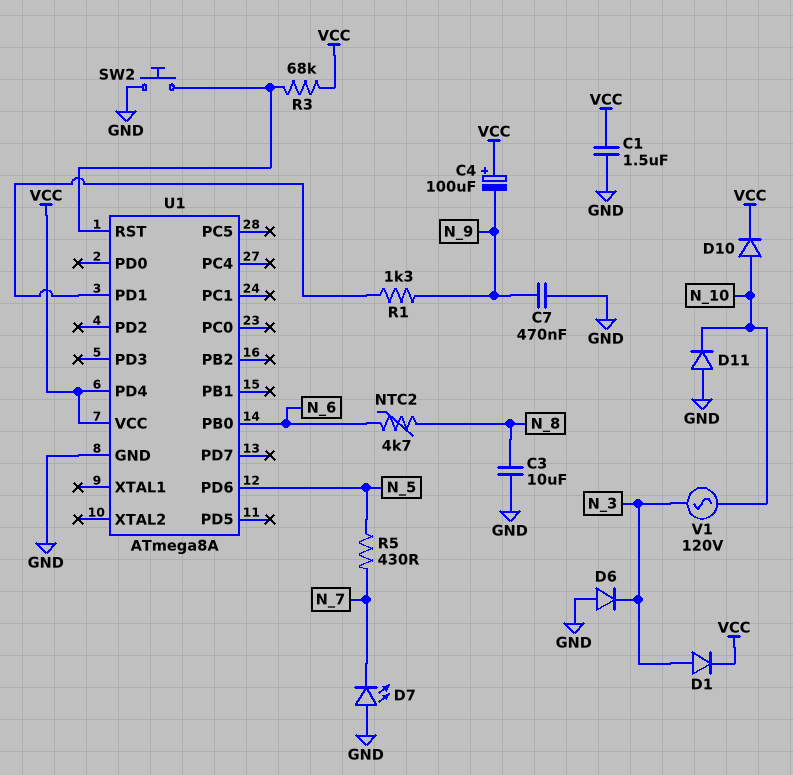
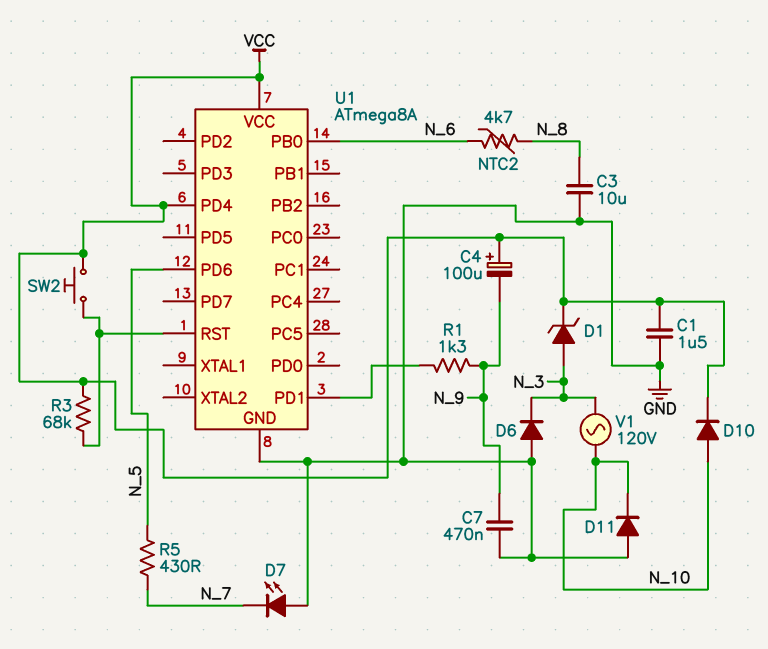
D1: diode (A N_3, K VCC) -> zener (A N_3, K VCC)
SW2: button (GND, U1/RST) -> button (U1/RST, VCC)

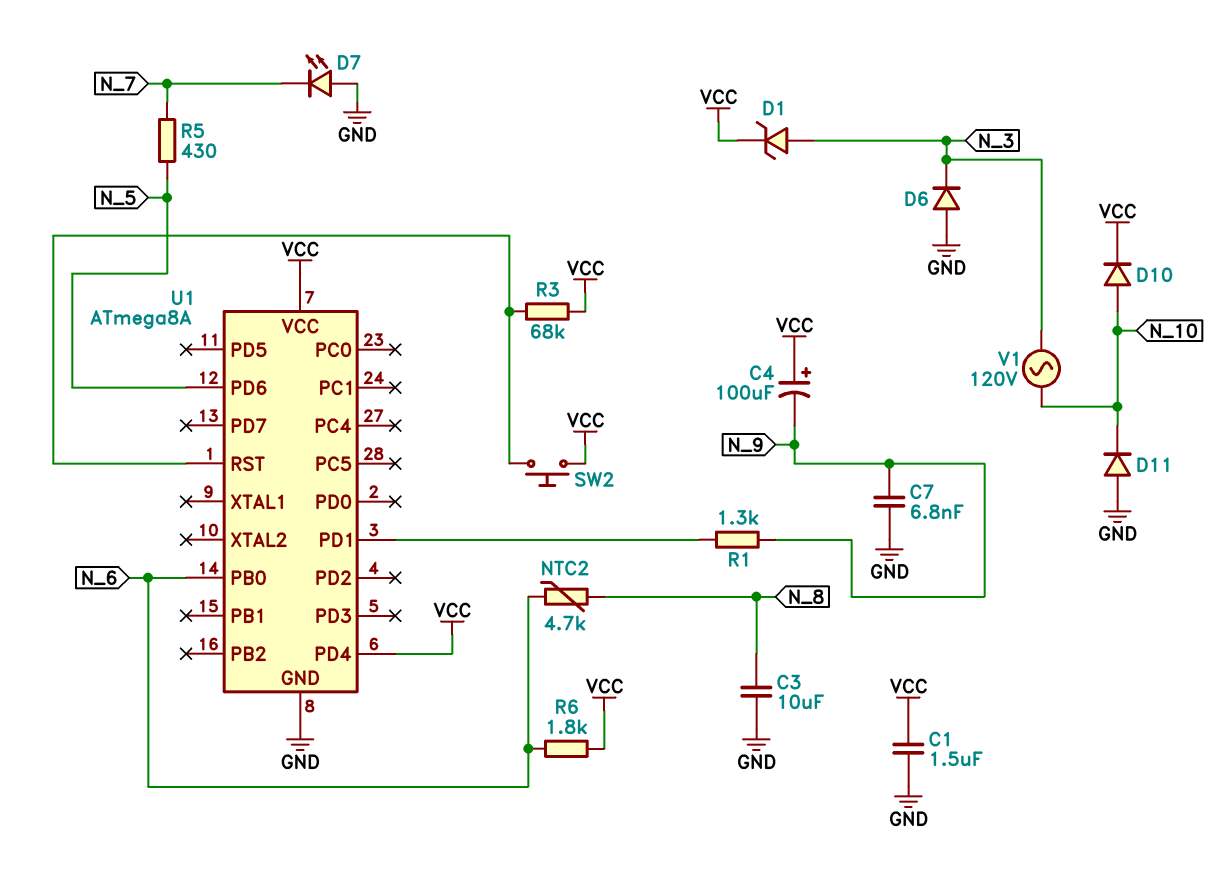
C7: 470nF (GND, N_9) -> 6.8nF (GND, N_9)
R6: none -> 1.8k (N_6, VCC)

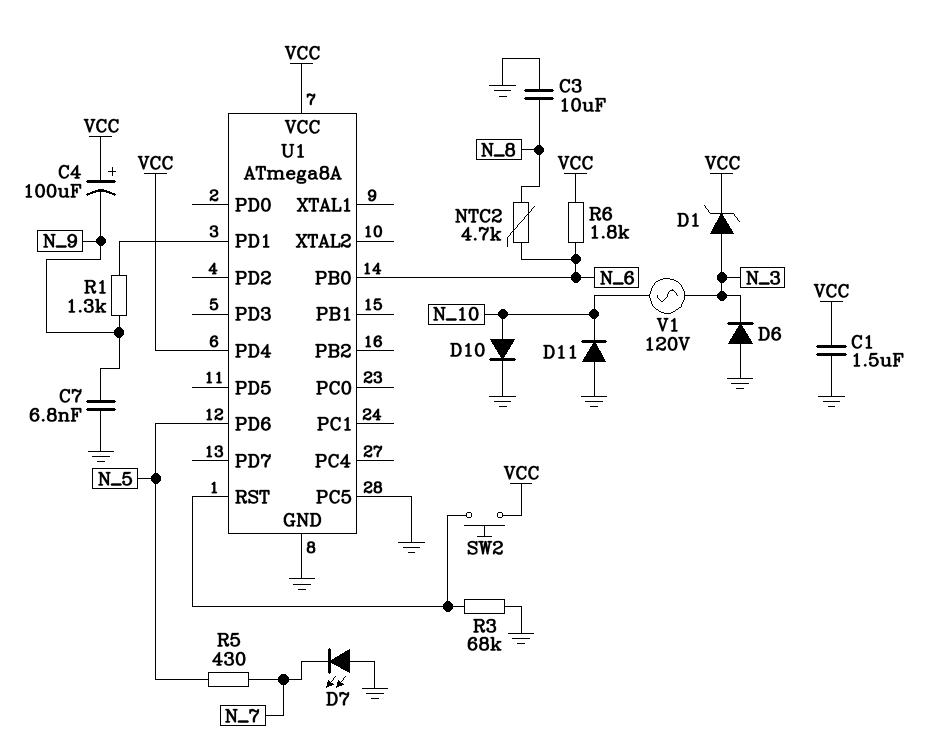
D10: diode (A N_10, K VCC) -> diode (A N_10, K GND)
R3: 68k (U1/RST, VCC) -> 68k (GND, U1/RST)
U1 pin PC5: none -> GND

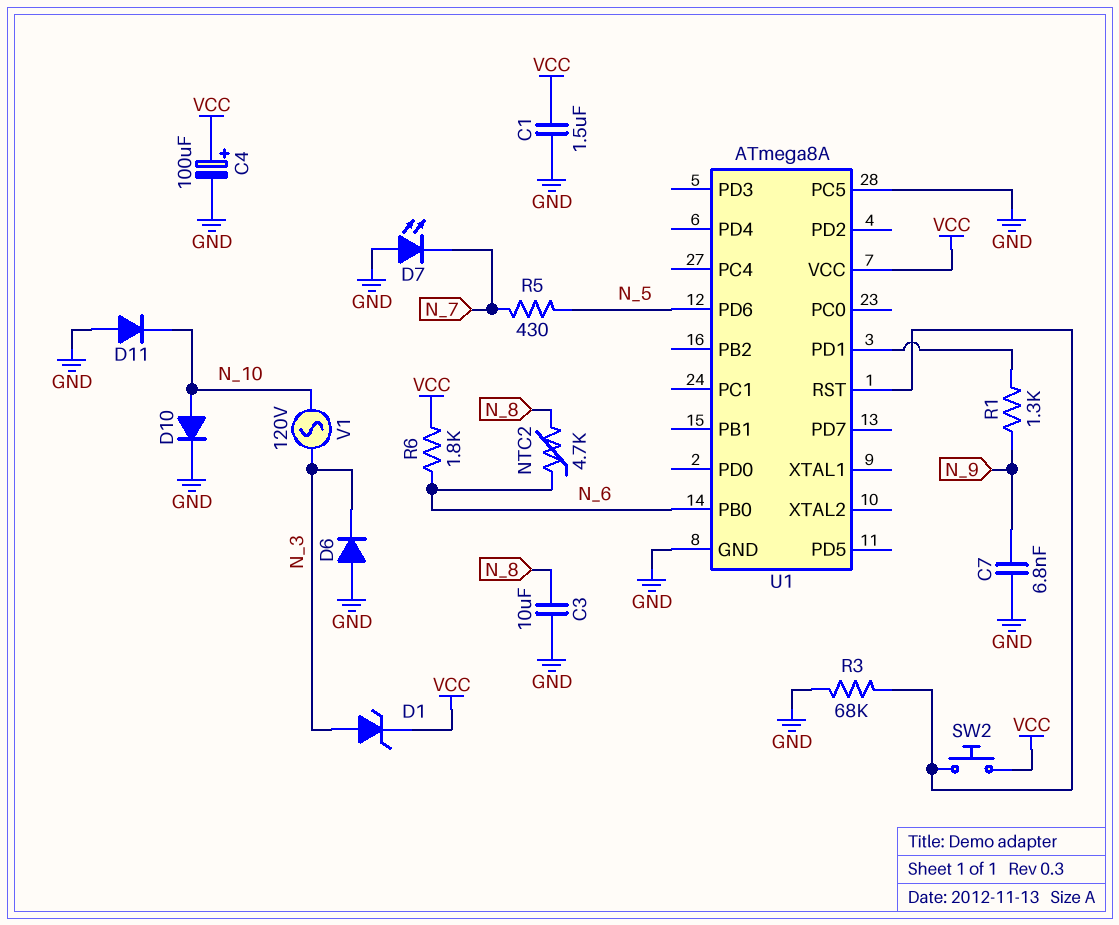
C4: 100uF (plus VCC, minus N_9) -> 100uF (plus VCC, minus GND)
U1 pin PD4: VCC -> none

